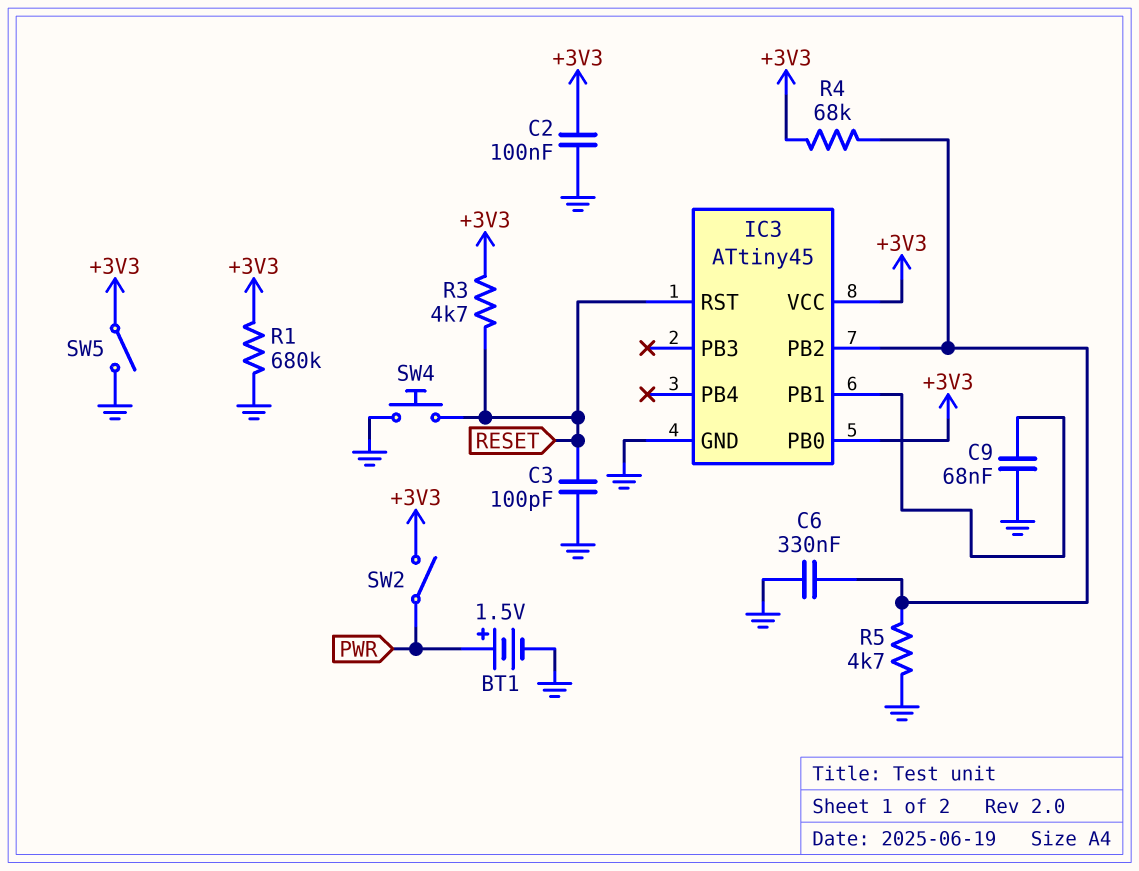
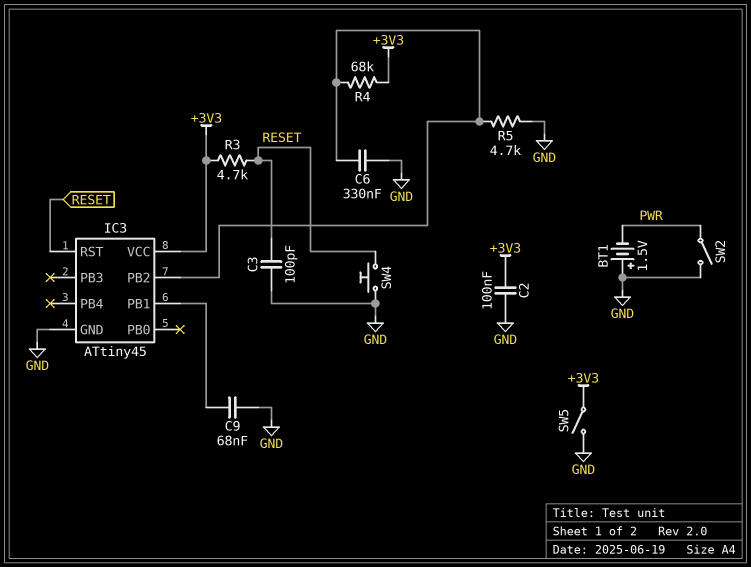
BT1: 1.5V (plus PWR, minus GND) -> 1.5V (plus GND, minus PWR)
IC3 pin PB0: +3V3 -> none
R1: 680k (+3V3, GND) -> none
SW2: switch (+3V3, PWR) -> switch (GND, PWR)

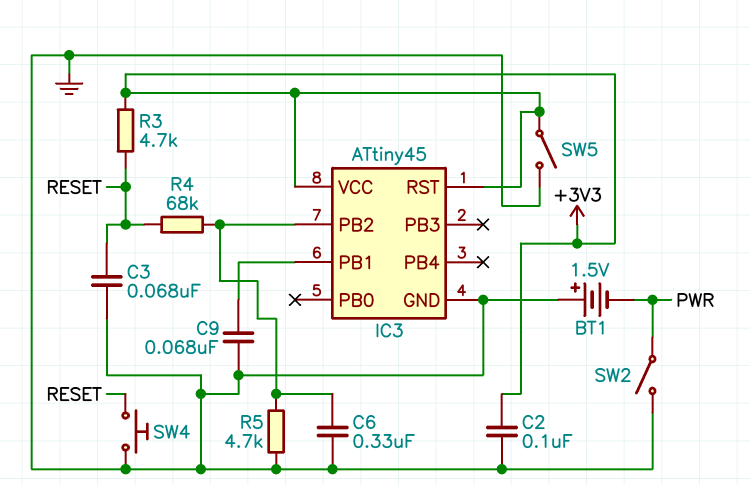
C3: 100pF (GND, RESET) -> 68nF (GND, RESET)
IC3 pin RST: RESET -> +3V3
R4: 68k (+3V3, IC3/PB2) -> 68k (IC3/PB2, RESET)

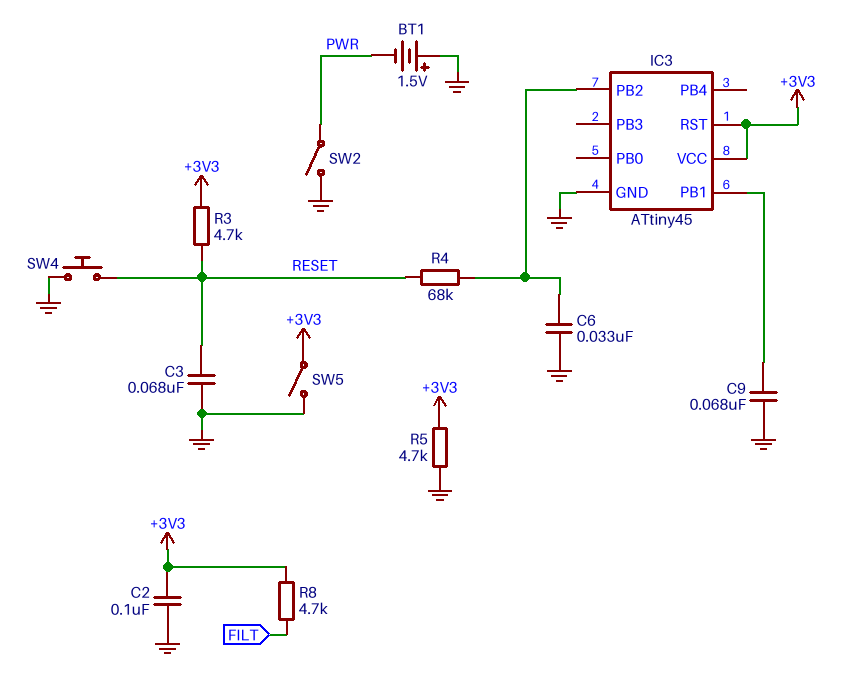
C6: 330nF (GND, IC3/PB2) -> 33nF (GND, IC3/PB2)
R5: 4.7k (GND, IC3/PB2) -> 4.7k (+3V3, GND)
R8: none -> 4.7k (+3V3, FILT)

